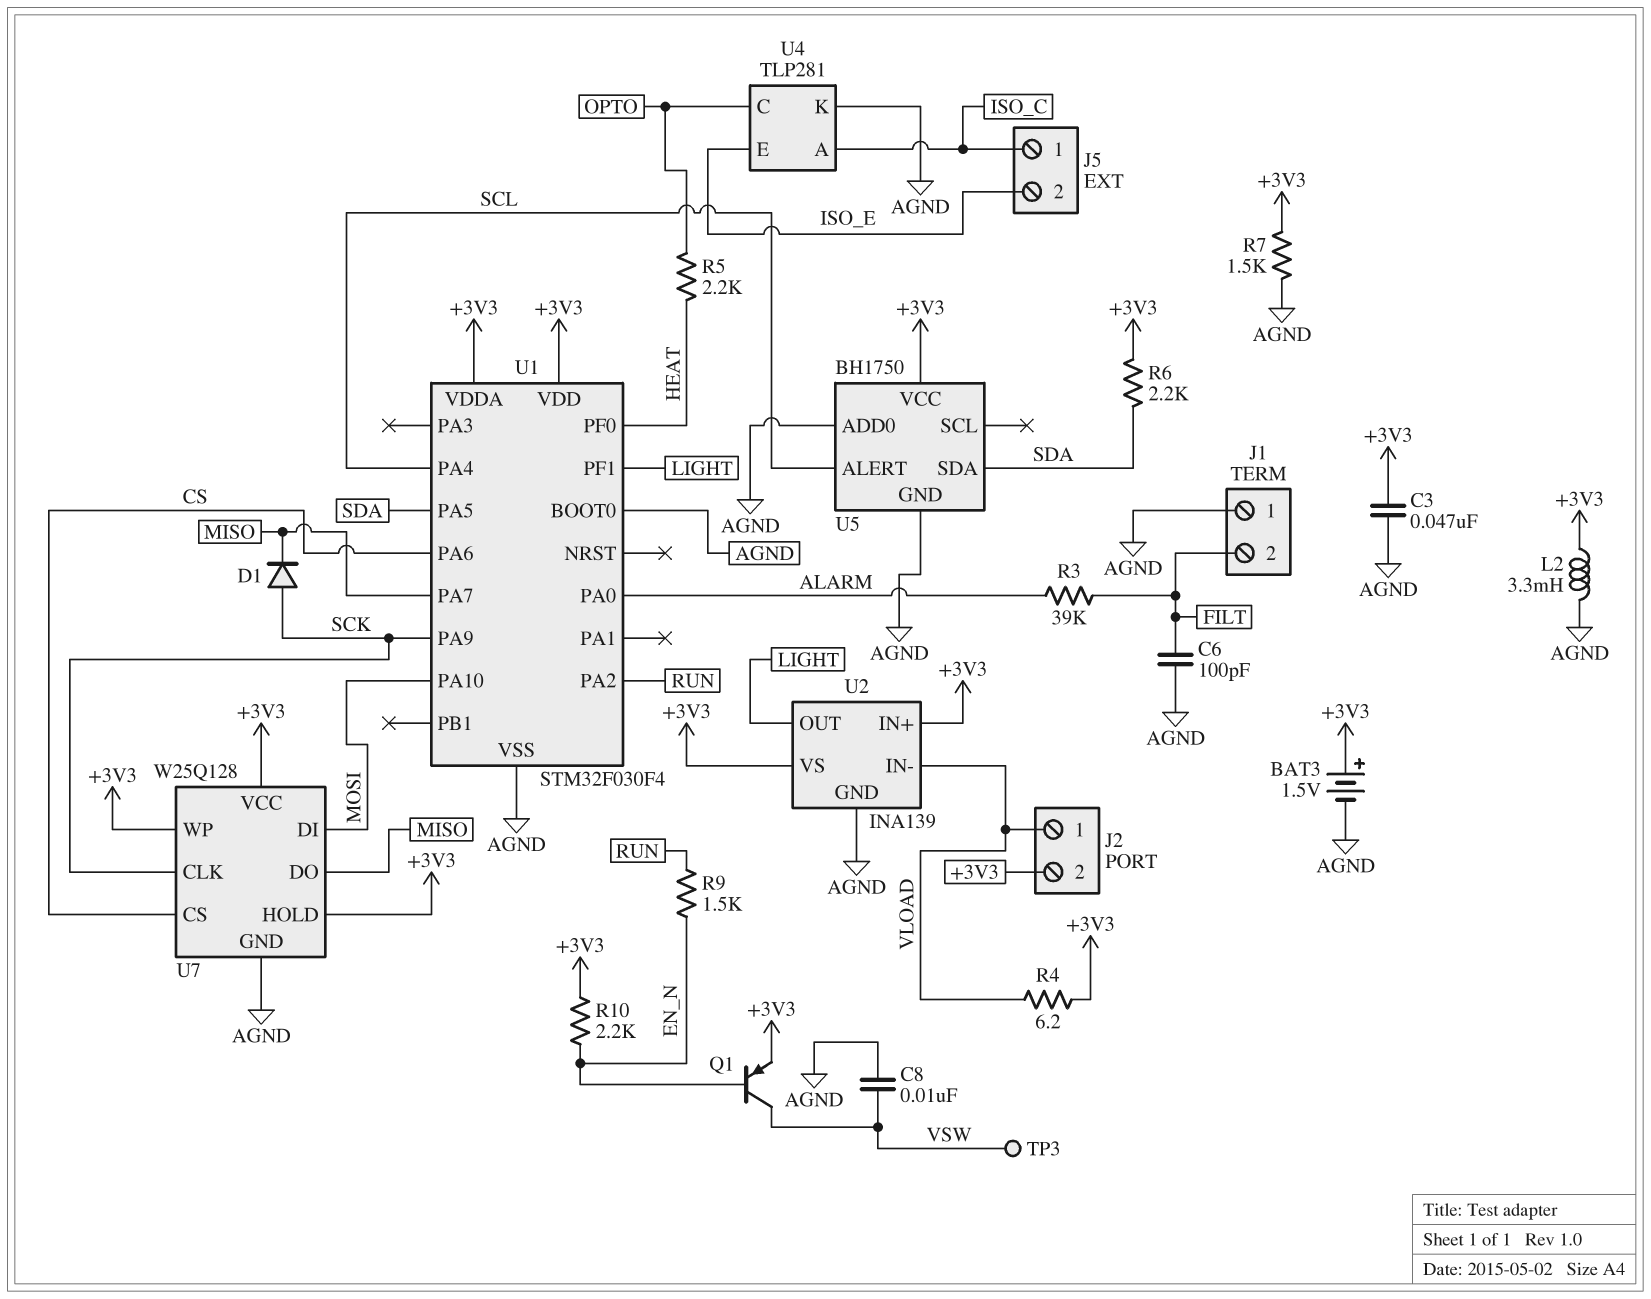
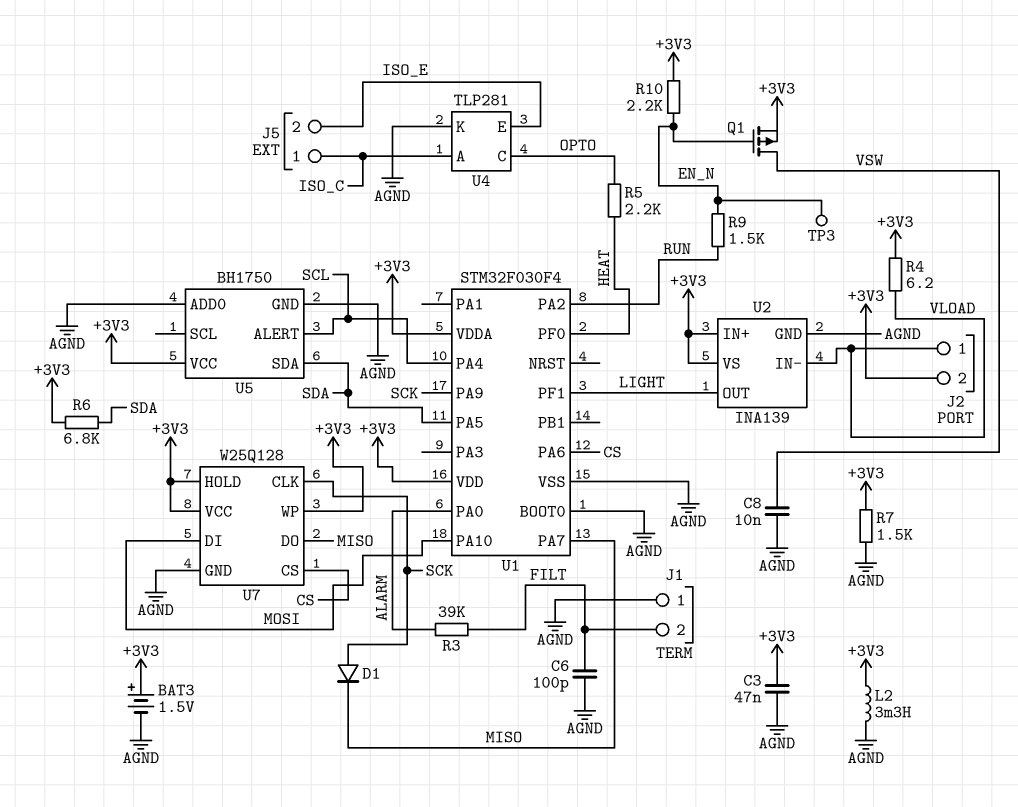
Q1: PNP (B EN_N, C VSW, E +3V3) -> PMOS (G EN_N, D VSW, S +3V3)
R6: 2.2k (+3V3, SDA) -> 6.8k (+3V3, SDA)
TP3: test point (VSW) -> test point (EN_N)

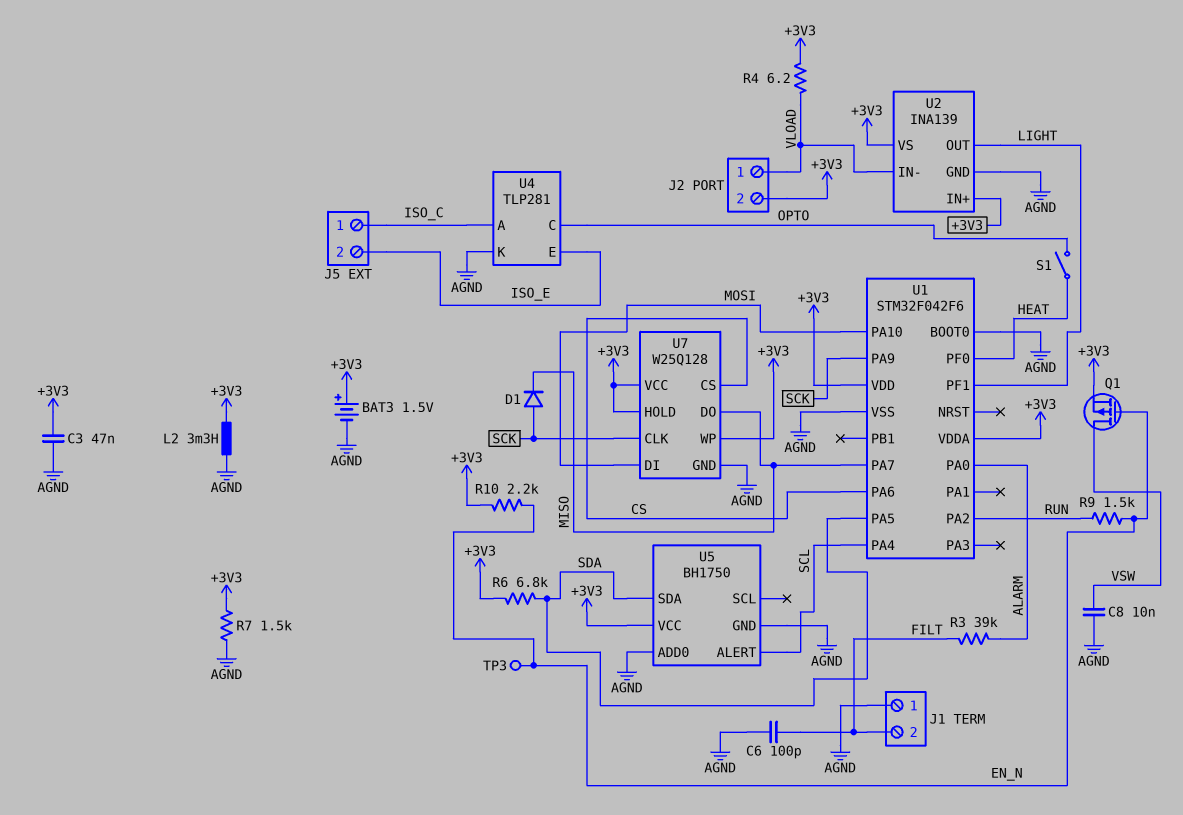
R5: 2.2k (HEAT, OPTO) -> none
S1: none -> switch (HEAT, OPTO)
U1: STM32F030F4 -> STM32F042F6

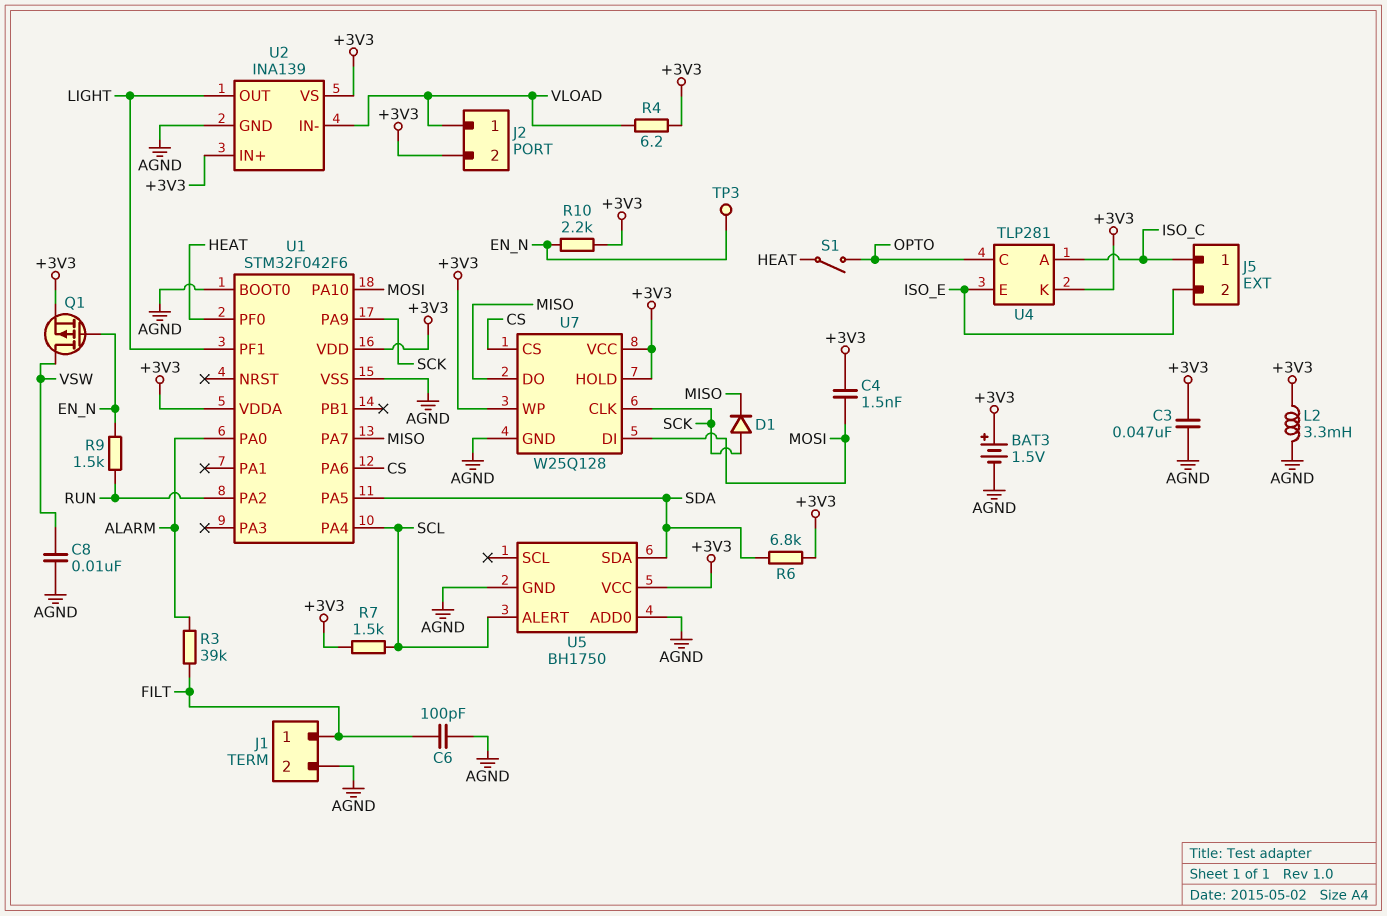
C4: none -> 1.5nF (+3V3, MOSI)
J1 pin 1: AGND -> FILT
J1 pin 2: FILT -> AGND
R7: 1.5k (+3V3, AGND) -> 1.5k (+3V3, SCL)
U4 pin K: AGND -> +3V3

